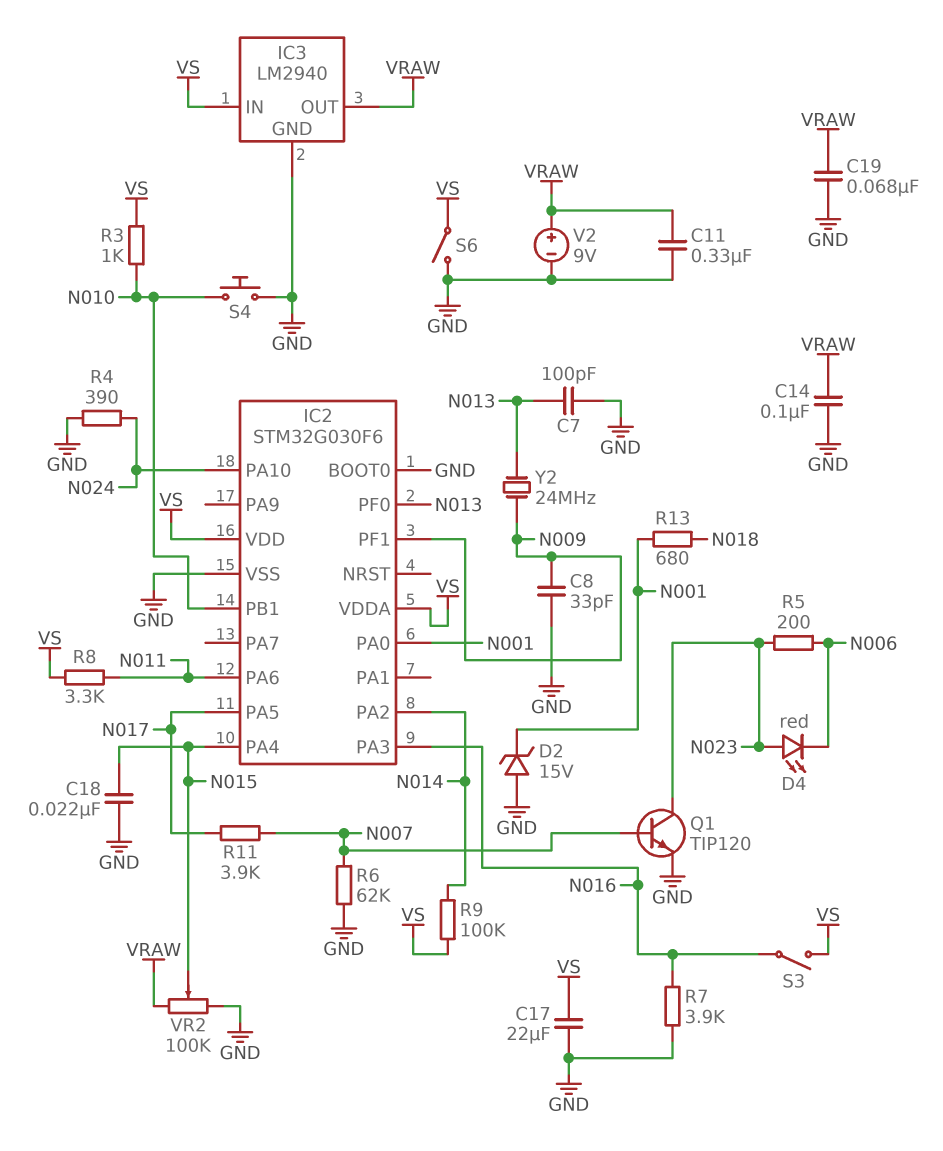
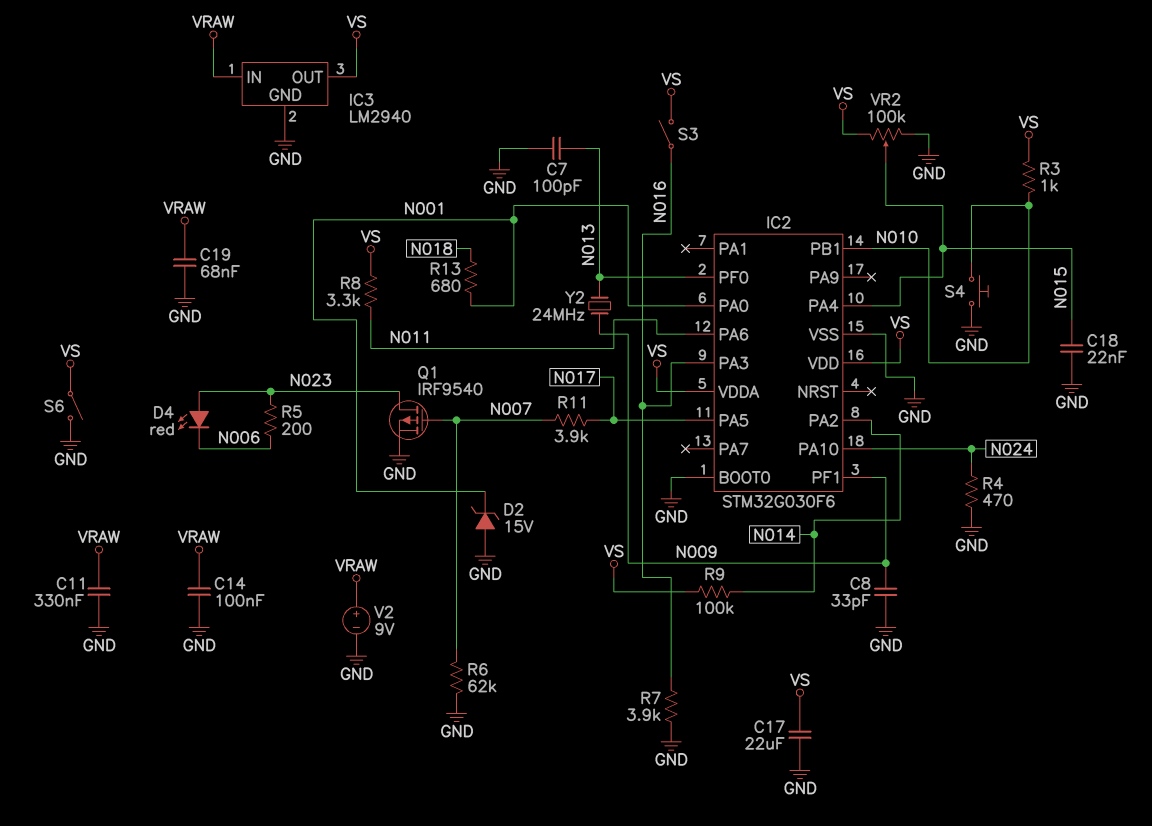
IC3 pin IN: VS -> VRAW
IC3 pin OUT: VRAW -> VS
Q1: NPN TIP120 (B N007, C N023, E GND) -> PMOS IRF9540 (G N007, D N023, S GND)
R4: 390 (GND, N024) -> 470 (GND, N024)
VR2: 100k (GND, VRAW, wiper N015) -> 100k (GND, VS, wiper N015)

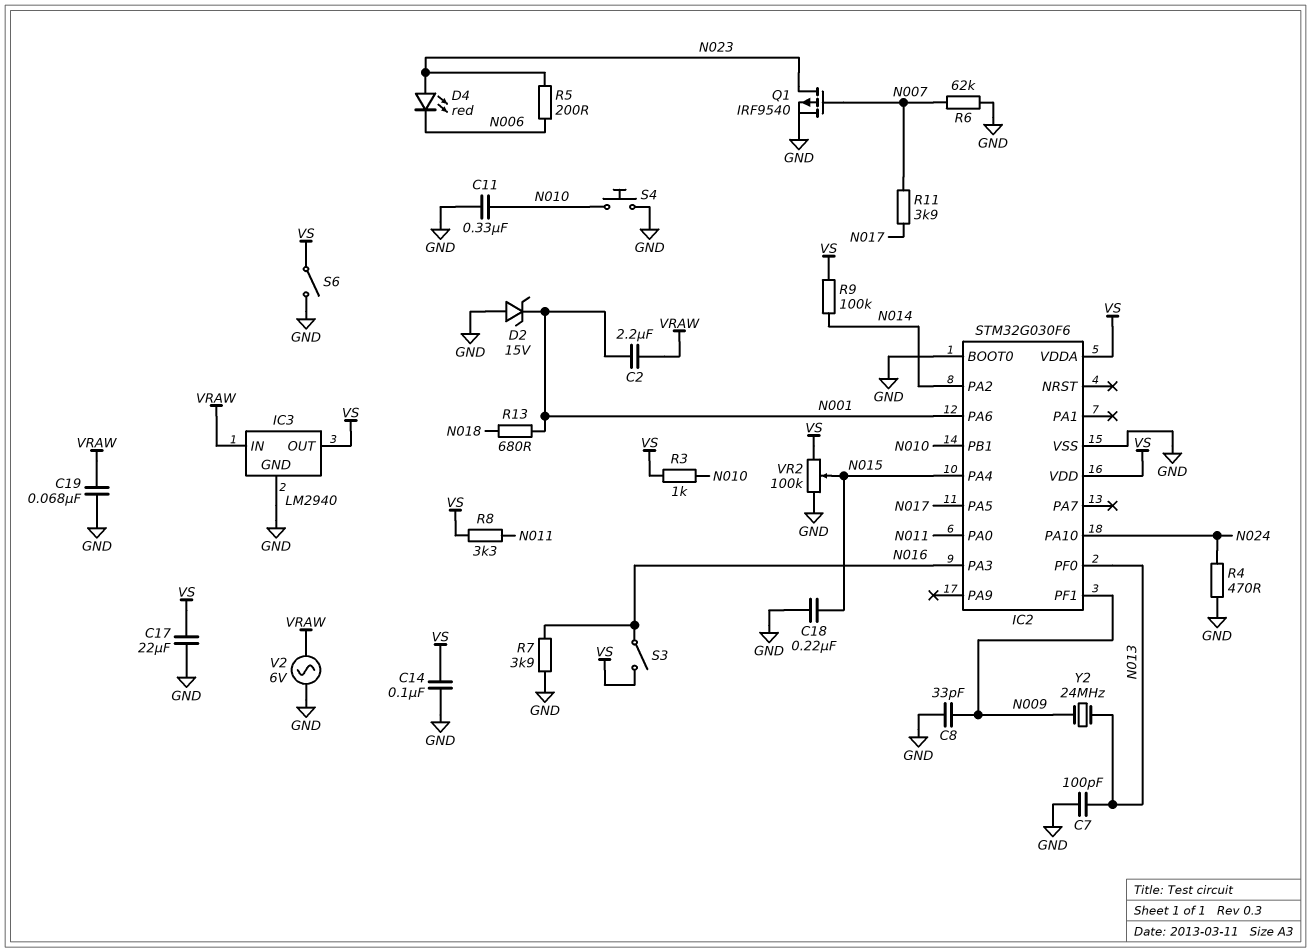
C2: none -> 2.2uF (N001, VRAW)
C11: 330nF (GND, VRAW) -> 330nF (GND, N010)
C14: 100nF (GND, VRAW) -> 100nF (GND, VS)
C18: 22nF (GND, N015) -> 220nF (GND, N015)
IC2 pin PA0: N001 -> N011
IC2 pin PA6: N011 -> N001
V2: 9V (plus VRAW, minus GND) -> AC 6V (GND, VRAW)

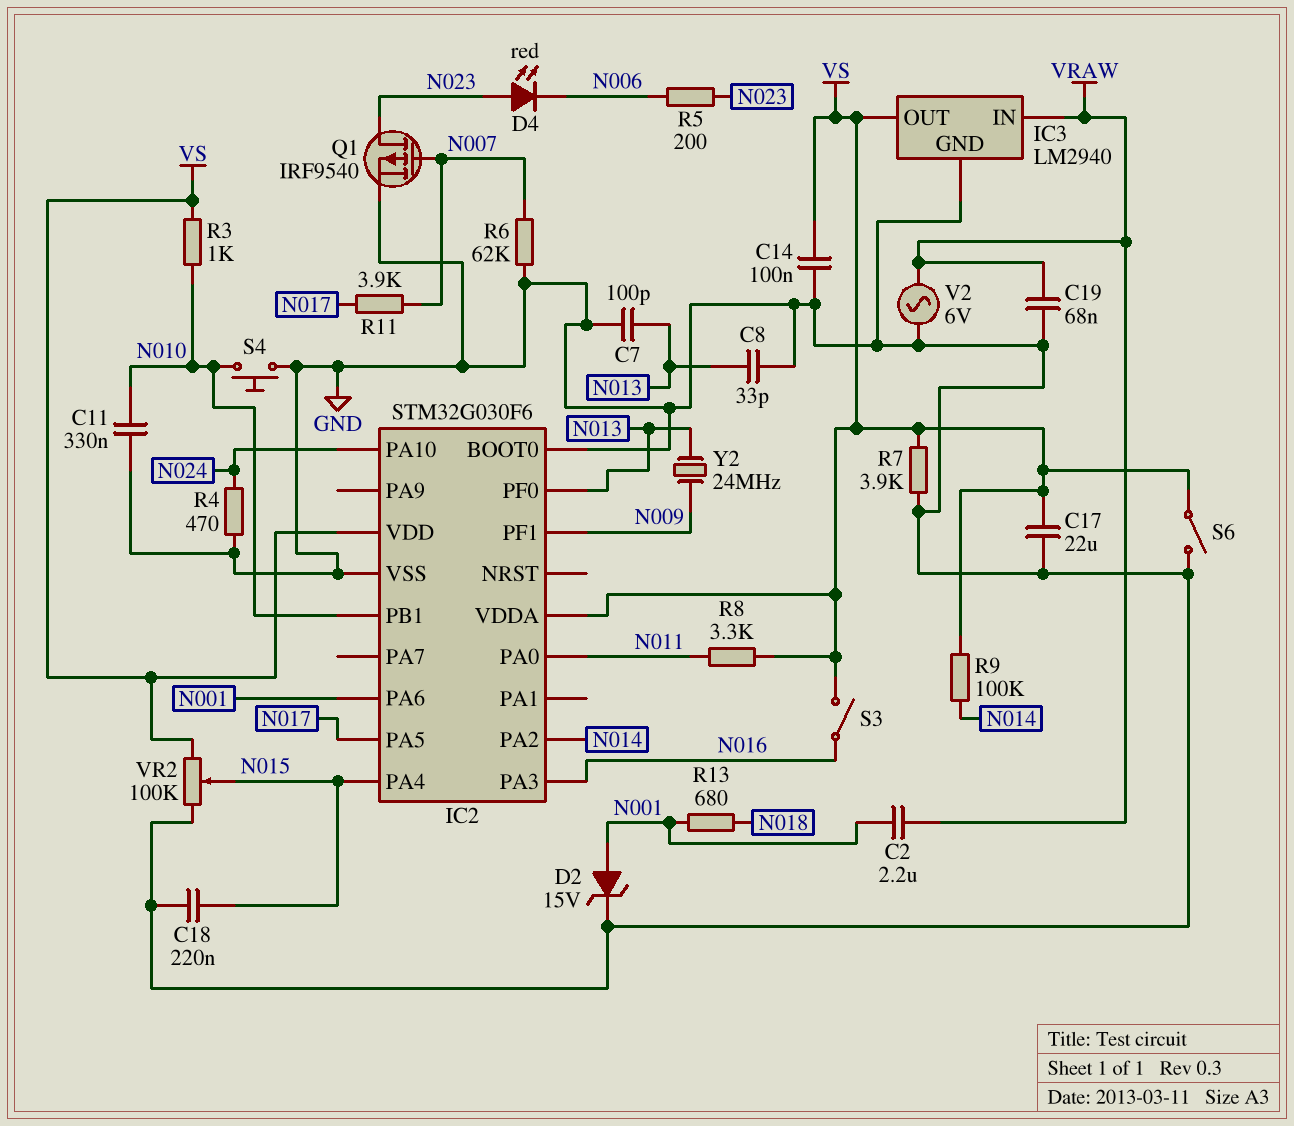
C8: 33pF (GND, N009) -> 33pF (GND, N013)
D2: zener 15V (A GND, K N001) -> zener 15V (A N001, K GND)
R7: 3.9k (GND, N016) -> 3.9k (GND, VS)

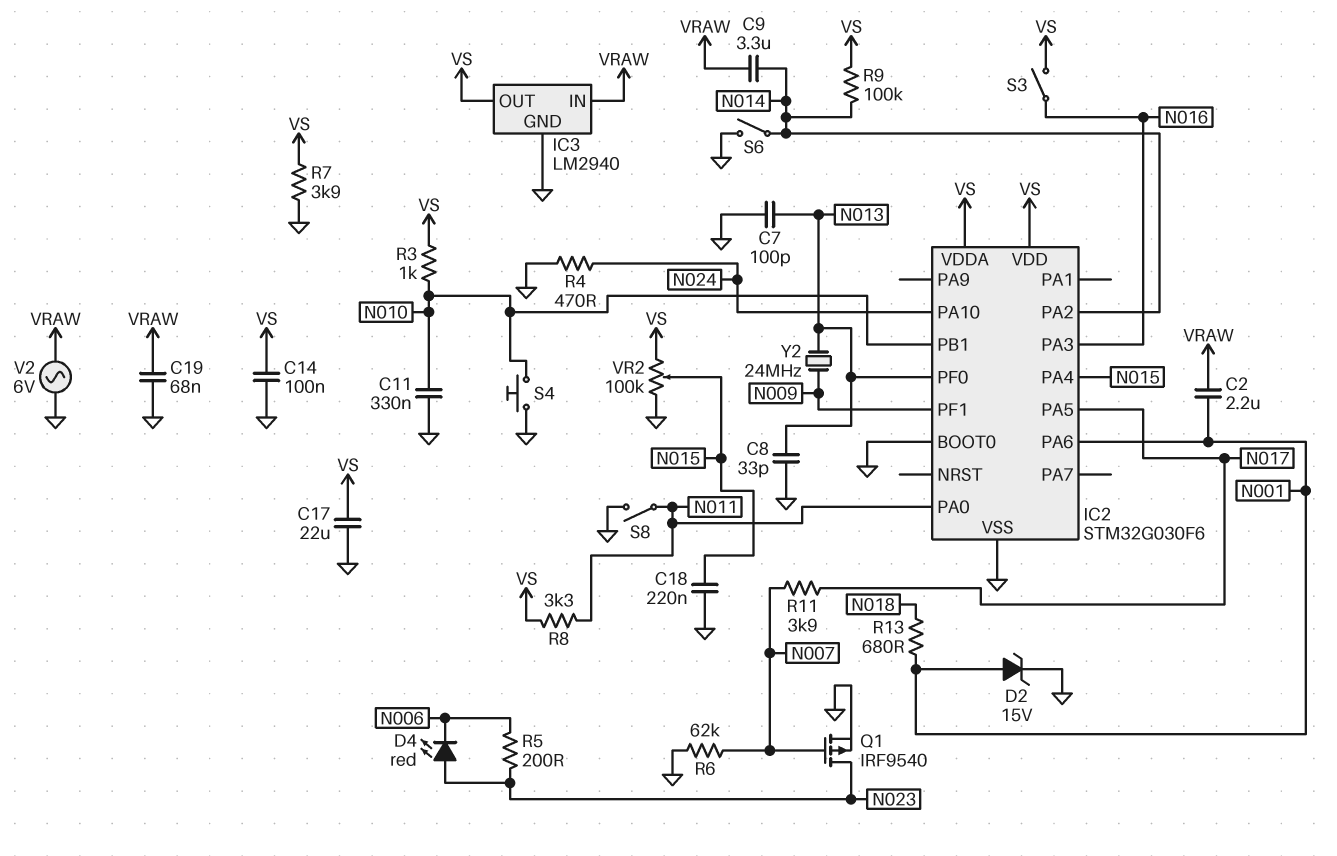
C9: none -> 3.3uF (N014, VRAW)
S6: switch (GND, VS) -> switch (GND, N014)
S8: none -> switch (GND, N011)

